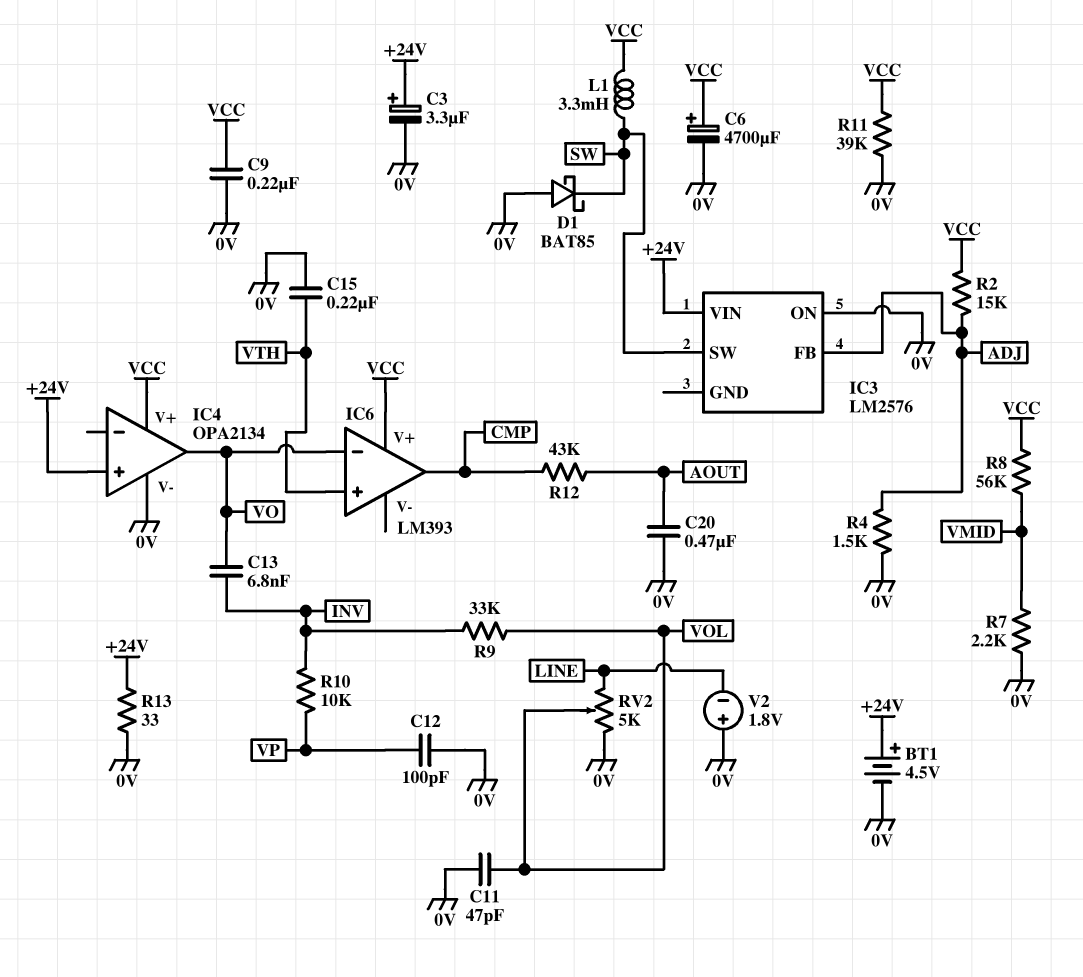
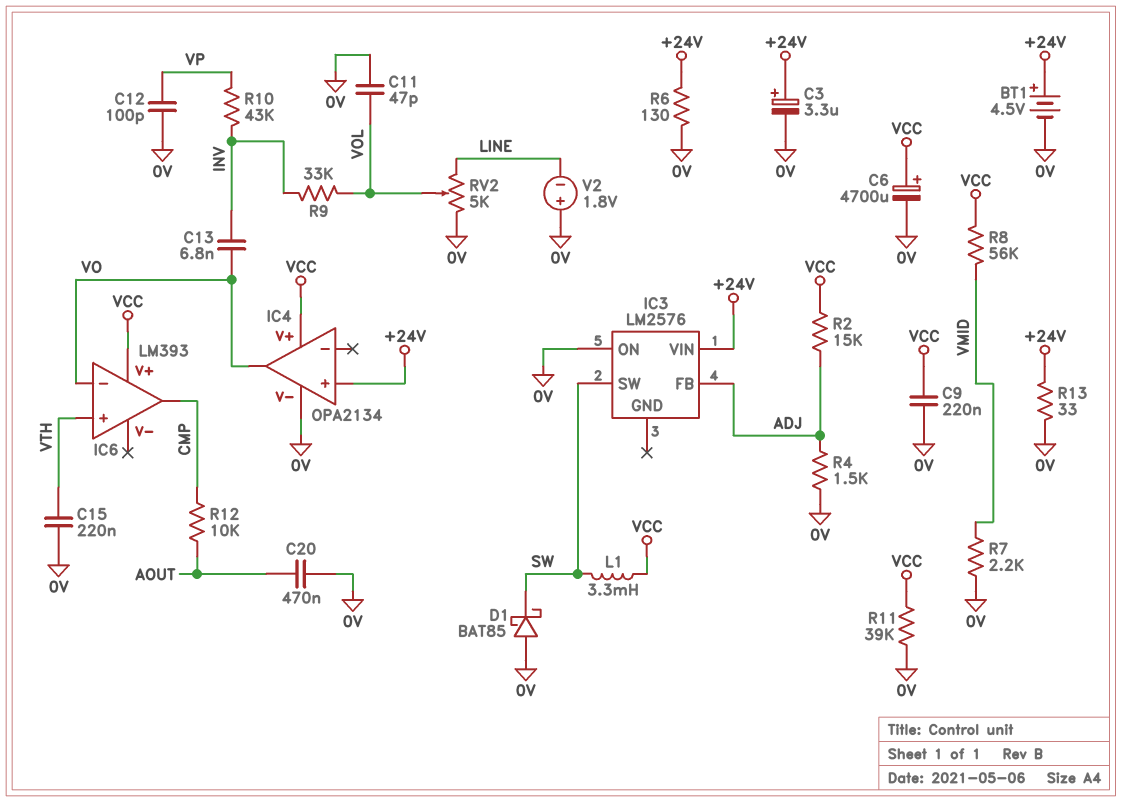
R6: none -> 130 (+24V, 0V)
R10: 10k (INV, VP) -> 43k (INV, VP)
R12: 43k (AOUT, CMP) -> 10k (AOUT, CMP)

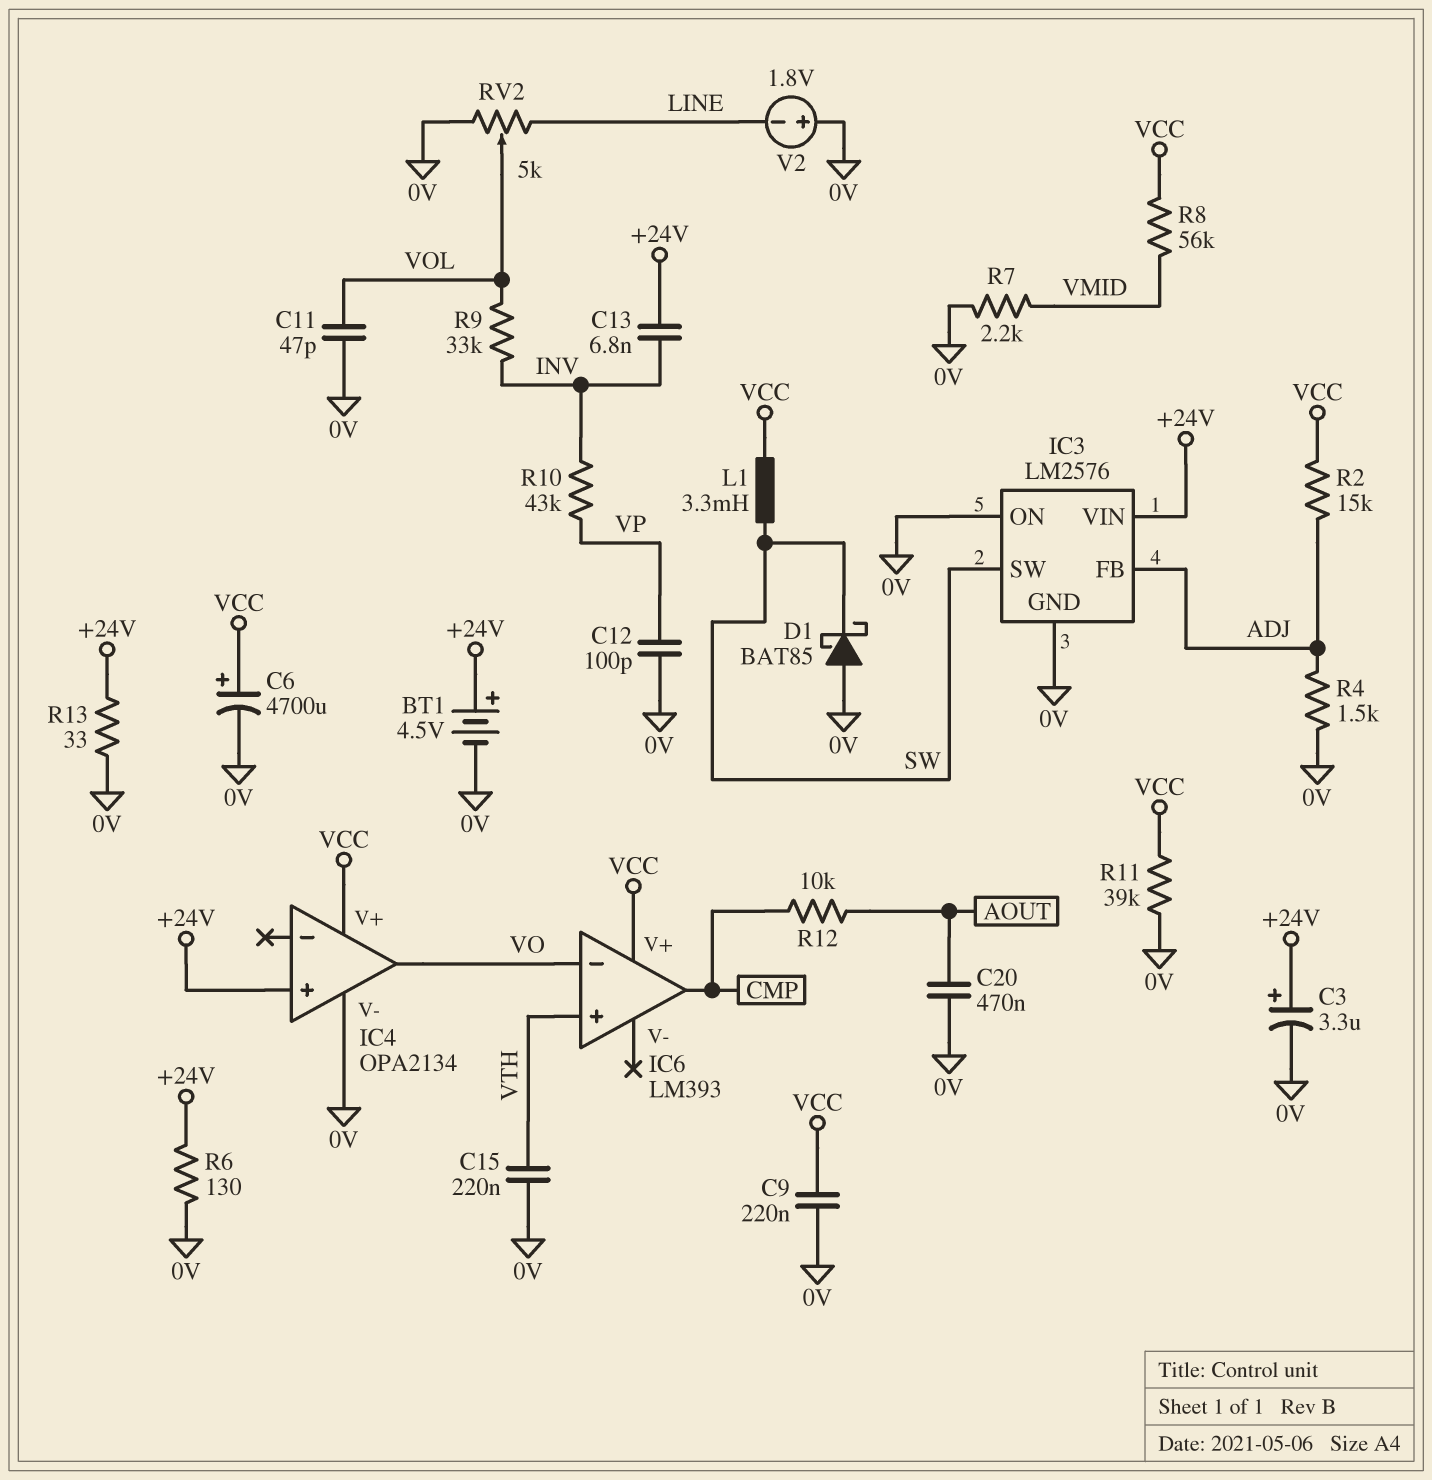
C13: 6.8nF (INV, VO) -> 6.8nF (+24V, INV)
IC3 pin GND: none -> 0V

